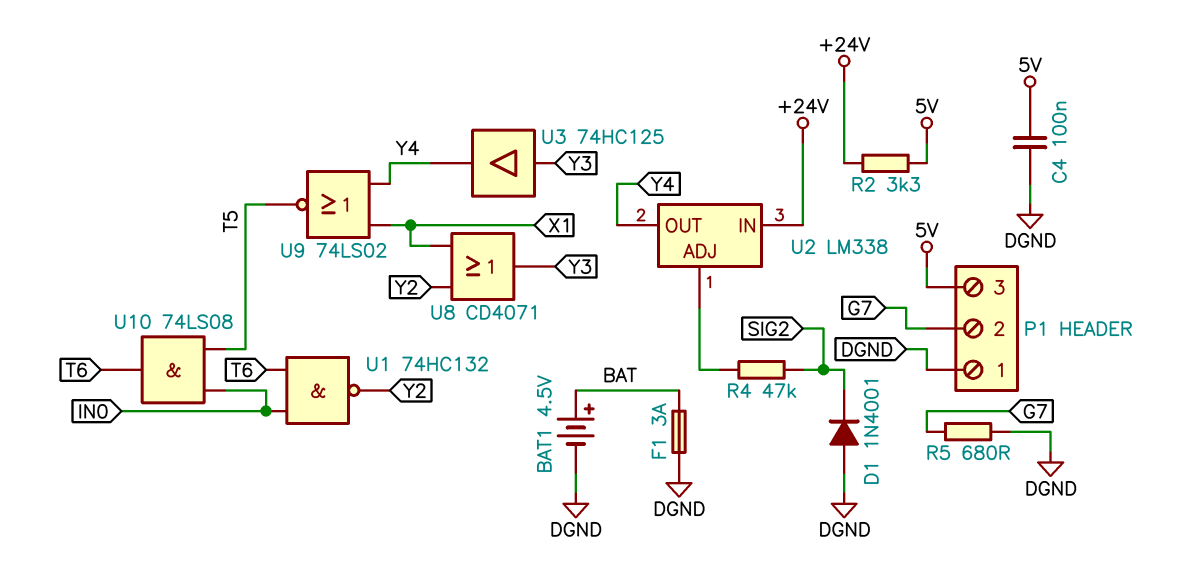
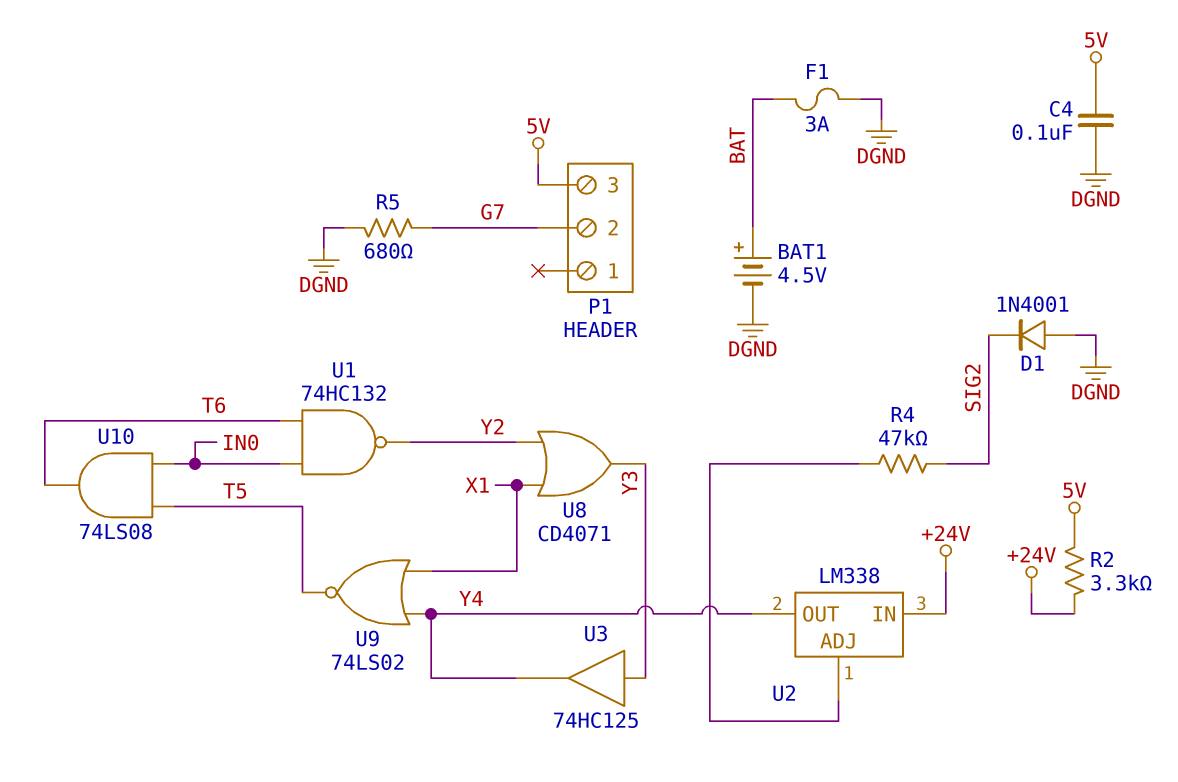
P1 pin 1: DGND -> none

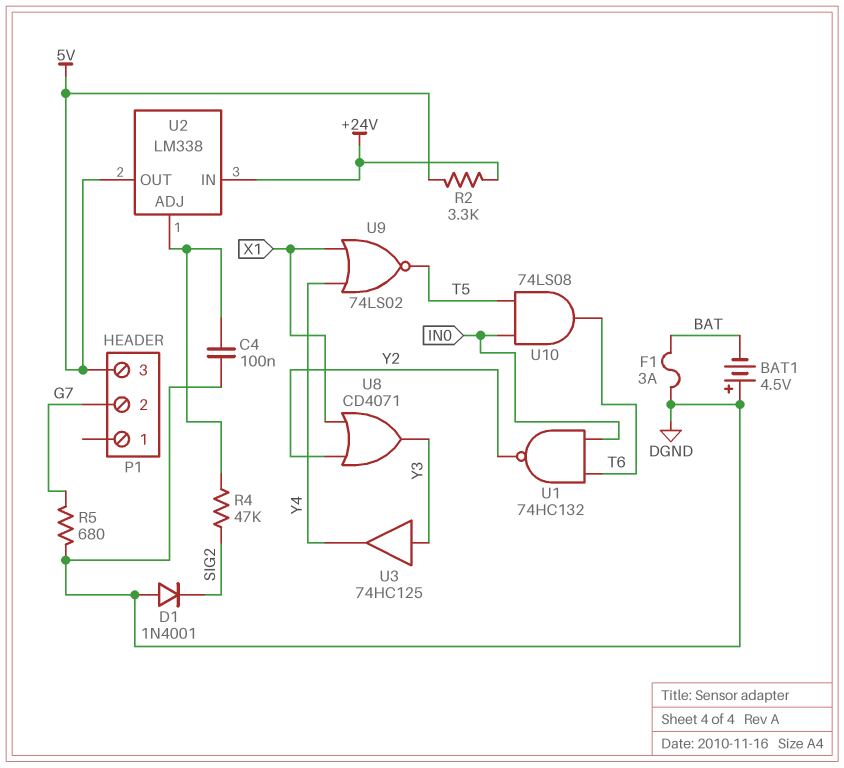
BAT1: 4.5V (plus BAT, minus DGND) -> 4.5V (plus DGND, minus BAT)
C4: 100nF (5V, DGND) -> 100nF (DGND, U2/ADJ)
U2 pin OUT: Y4 -> 5V

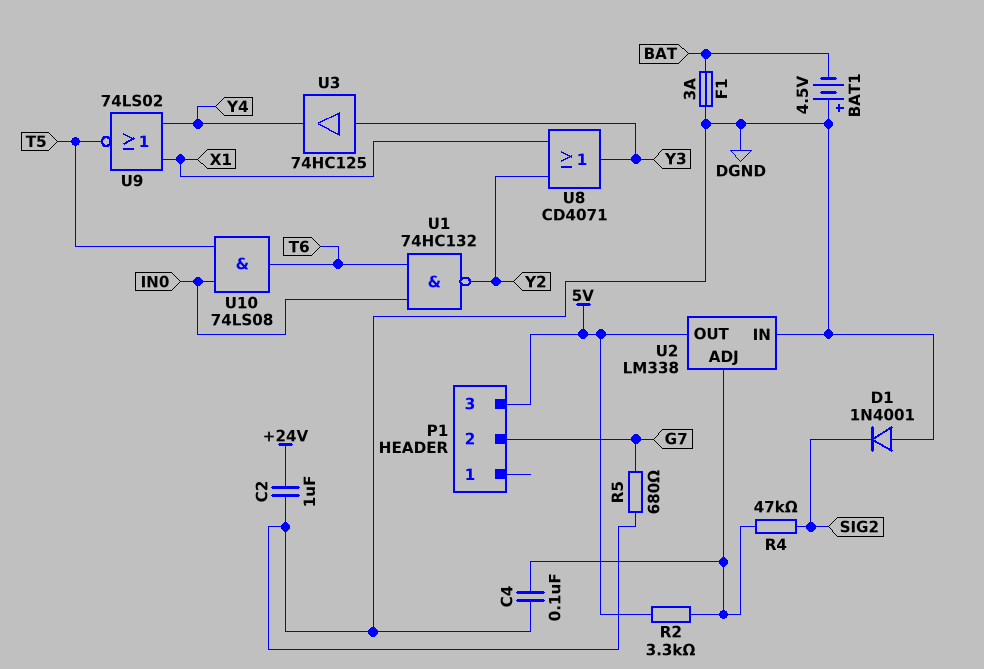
C2: none -> 1uF (+24V, DGND)
R2: 3.3k (+24V, 5V) -> 3.3k (5V, U2/ADJ)
U2 pin IN: +24V -> DGND

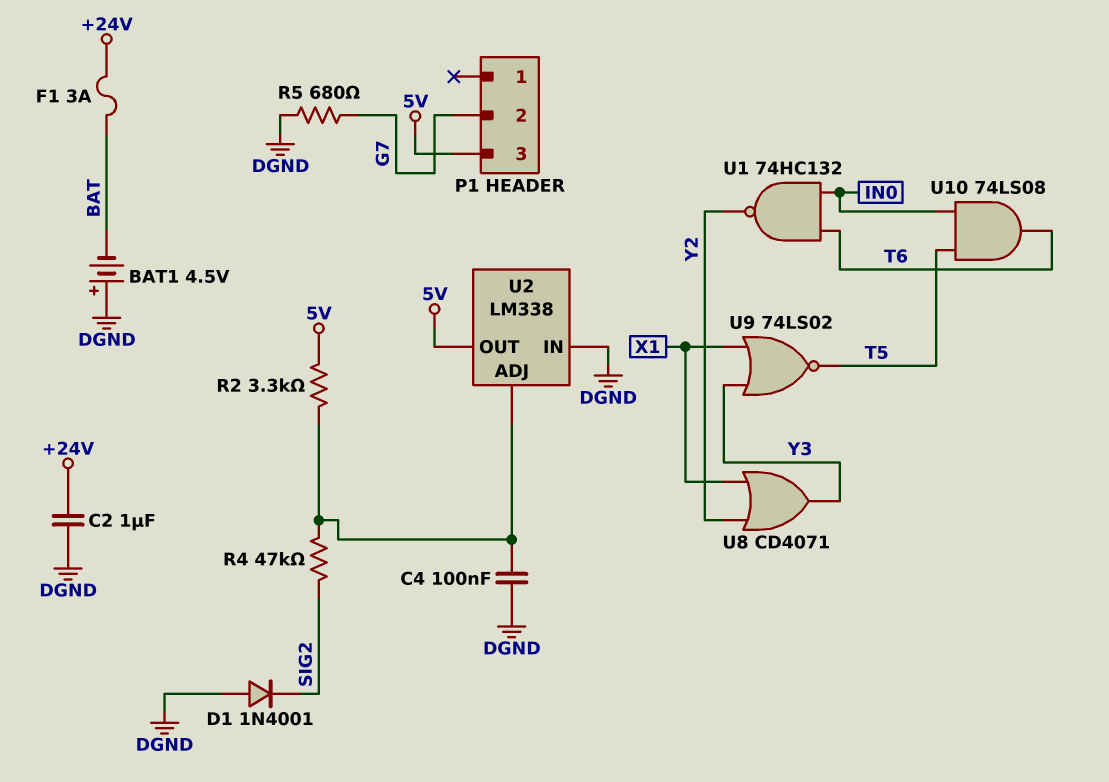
F1: 3A (BAT, DGND) -> 3A (+24V, BAT)
U3: buffer 74HC125 (in Y3, out Y4) -> none
U9: NOR 74LS02 (in X1, in Y4, out T5) -> NOR 74LS02 (in X1, in Y3, out T5)

